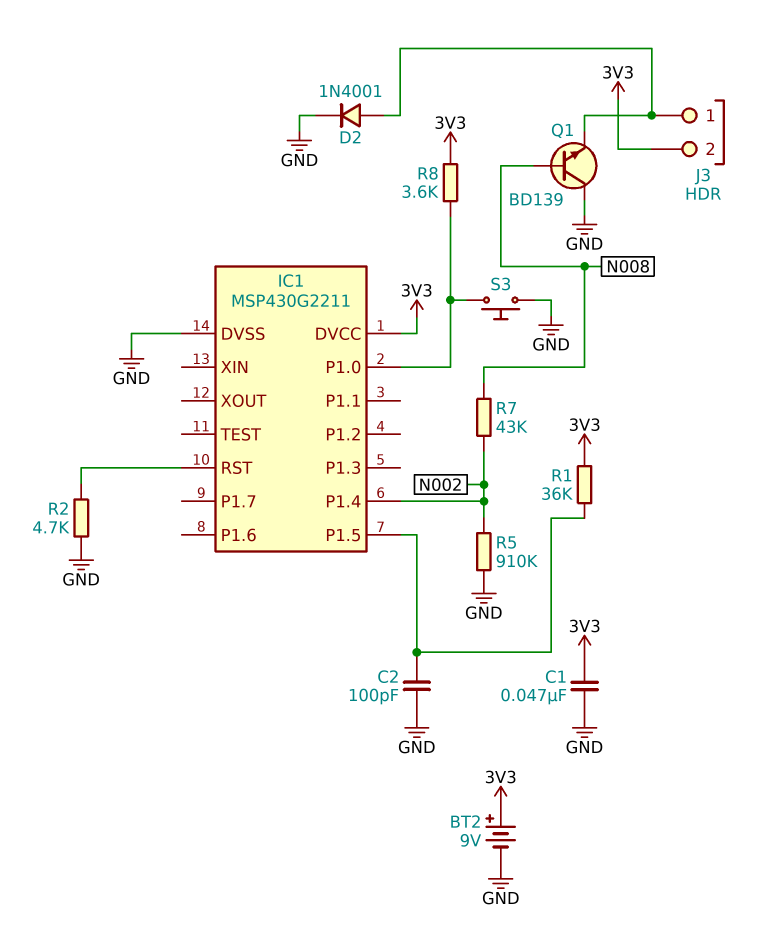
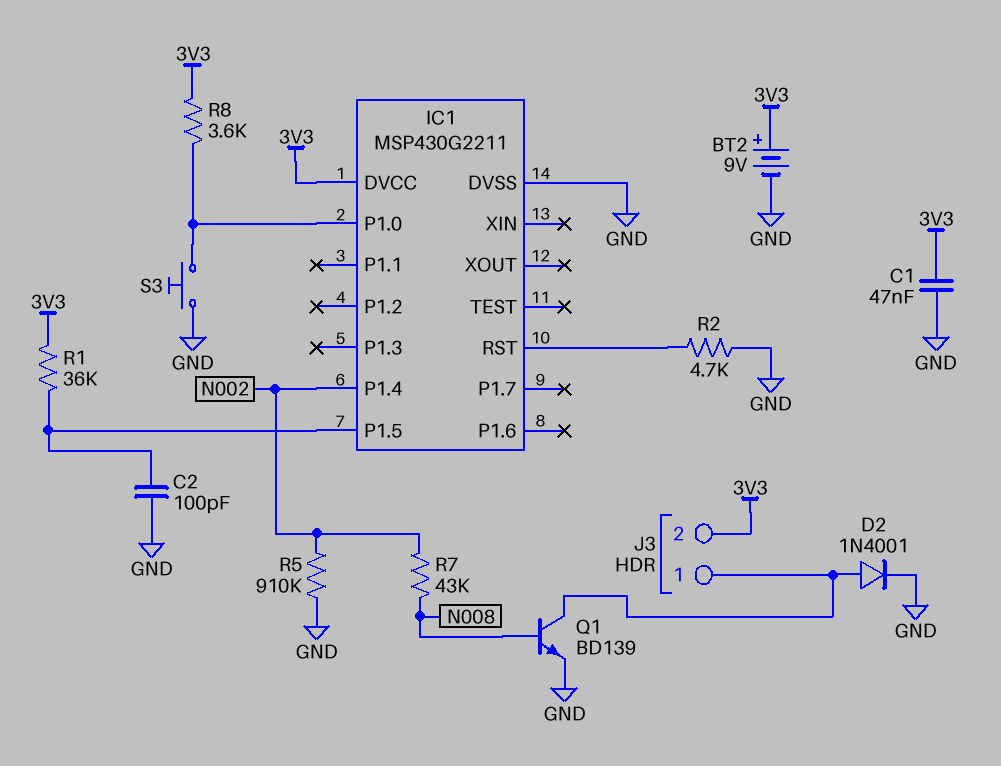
Q1: NPN BD139 (B N008, C GND, E J3/1) -> NPN BD139 (B N008, C J3/1, E GND)

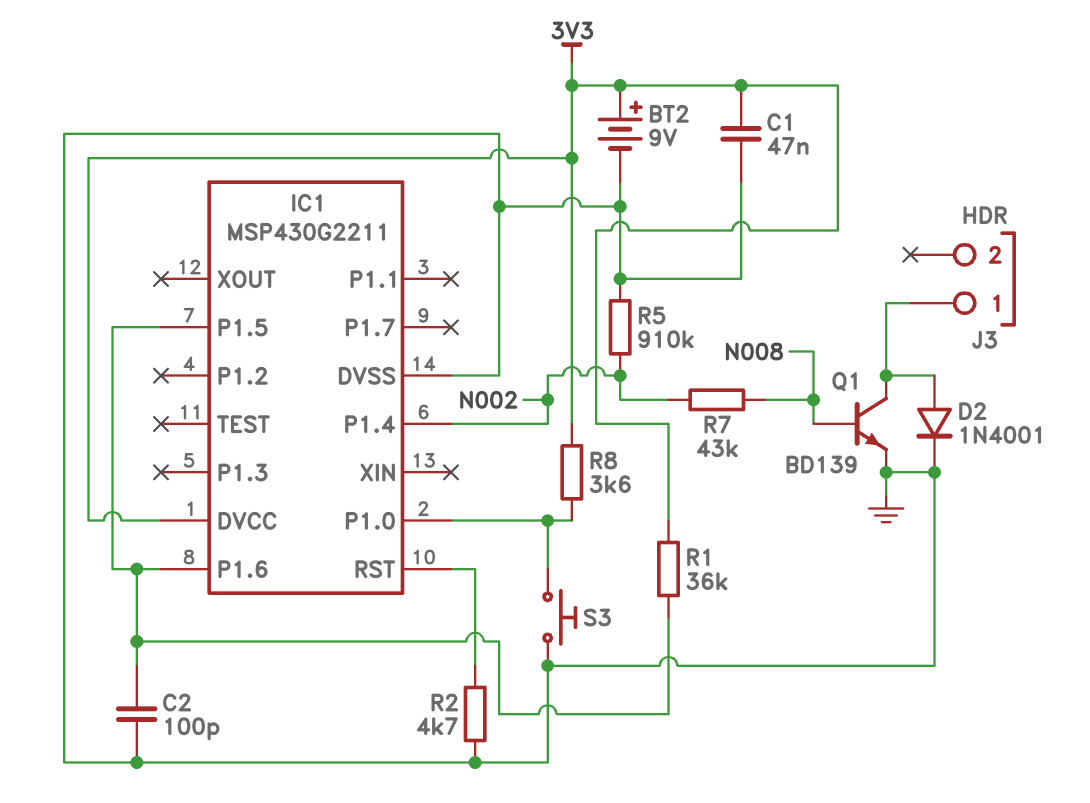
IC1 pin P1.6: none -> IC1/P1.5
J3 pin 2: 3V3 -> none

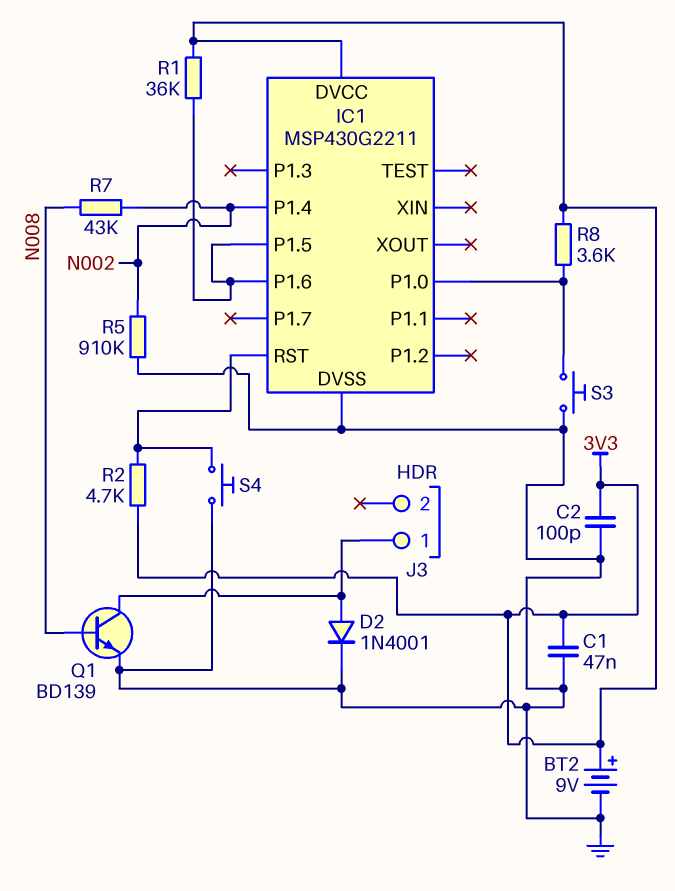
C2: 100pF (GND, IC1/P1.5) -> 100pF (3V3, GND)
R2: 4.7k (GND, IC1/RST) -> 4.7k (3V3, IC1/RST)
S4: none -> button (GND, IC1/RST)

